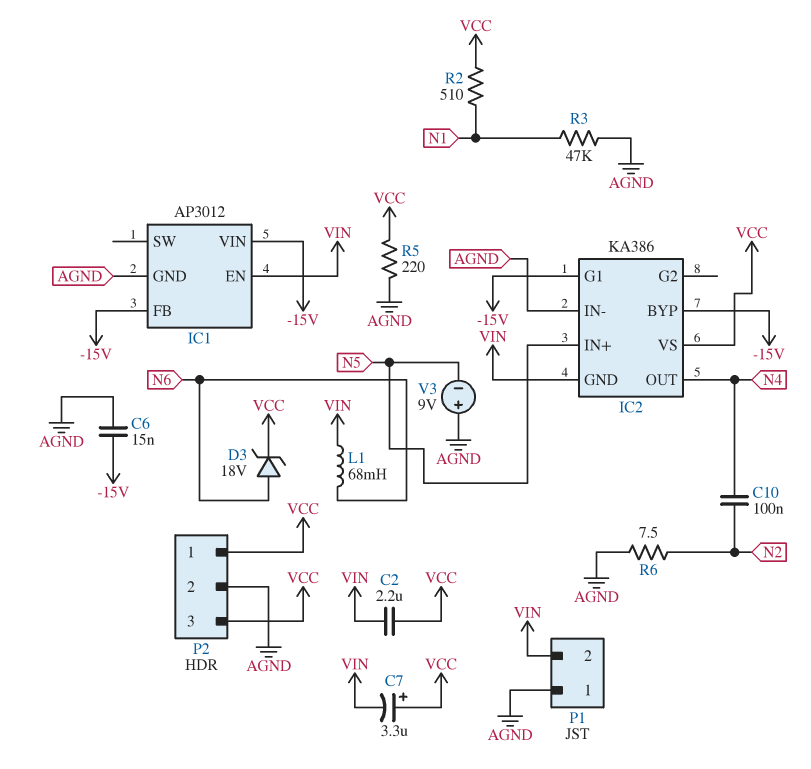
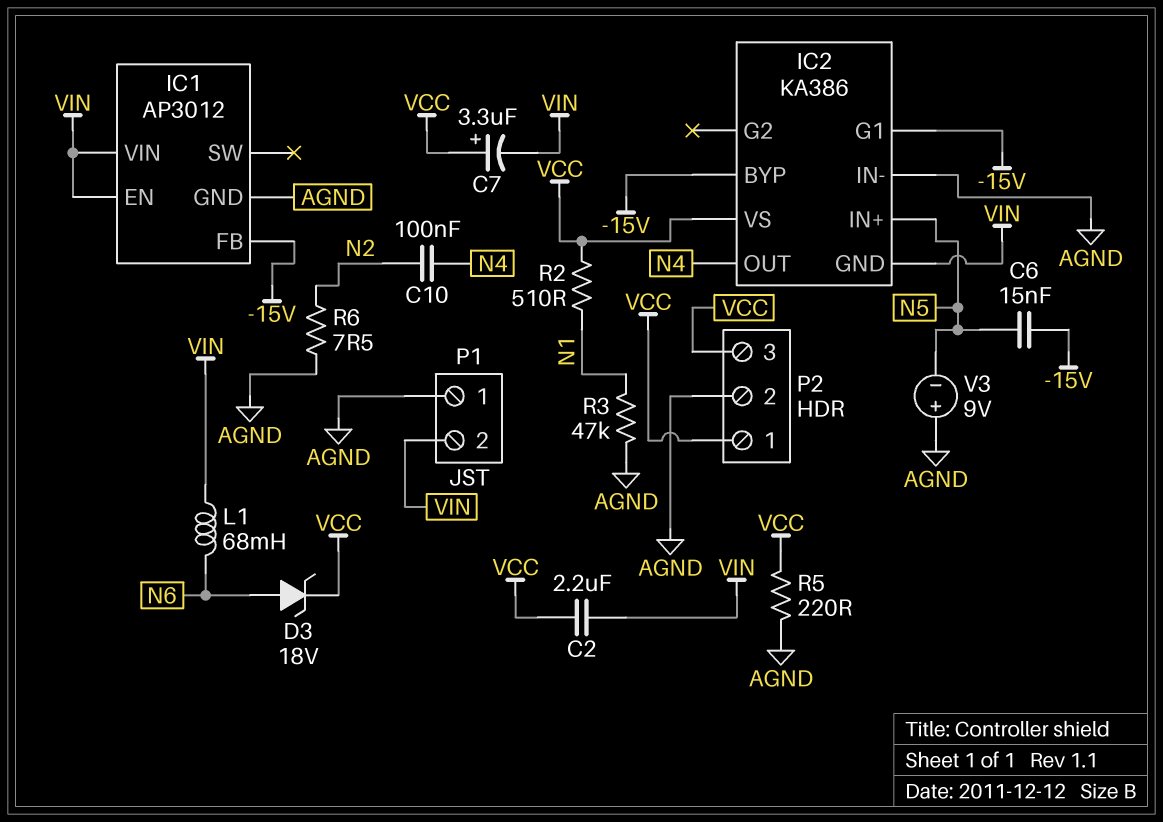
C6: 15nF (-15V, AGND) -> 15nF (-15V, N5)
IC1 pin VIN: -15V -> VIN

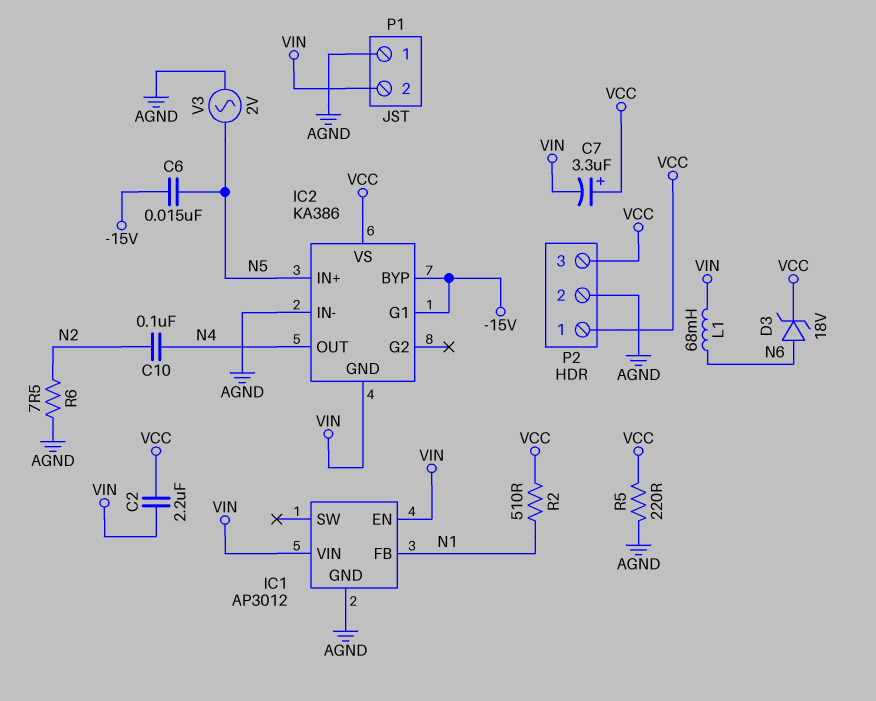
IC1 pin FB: -15V -> N1
R3: 47k (AGND, N1) -> none
V3: 9V (plus AGND, minus N5) -> AC 2V (AGND, N5)

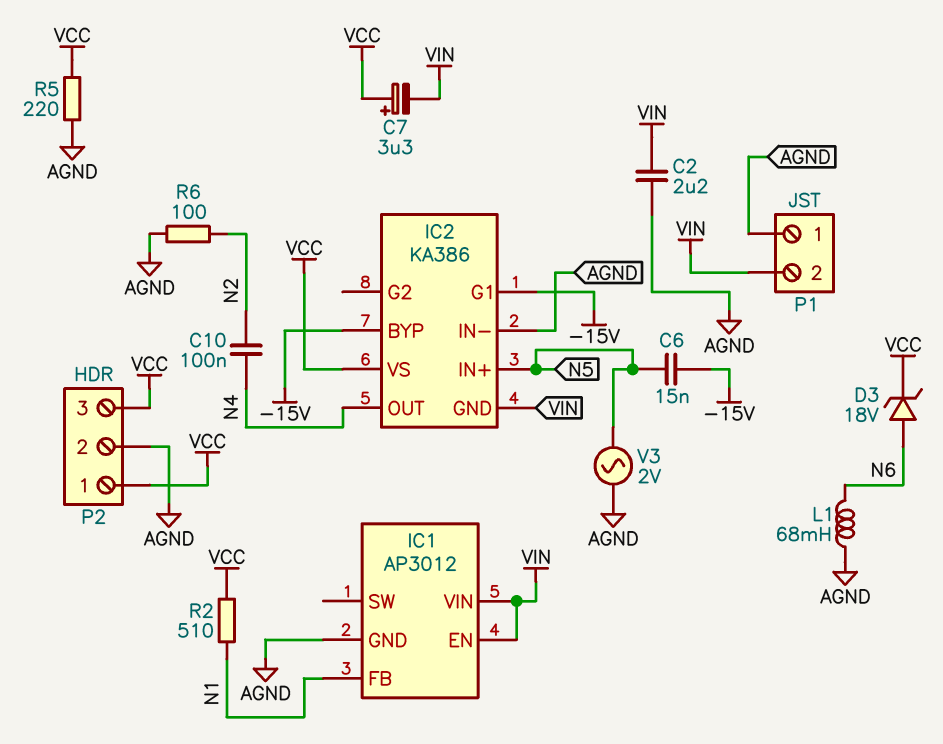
C2: 2.2uF (VCC, VIN) -> 2.2uF (AGND, VIN)
L1: 68mH (N6, VIN) -> 68mH (AGND, N6)
R6: 7.5 (AGND, N2) -> 100 (AGND, N2)

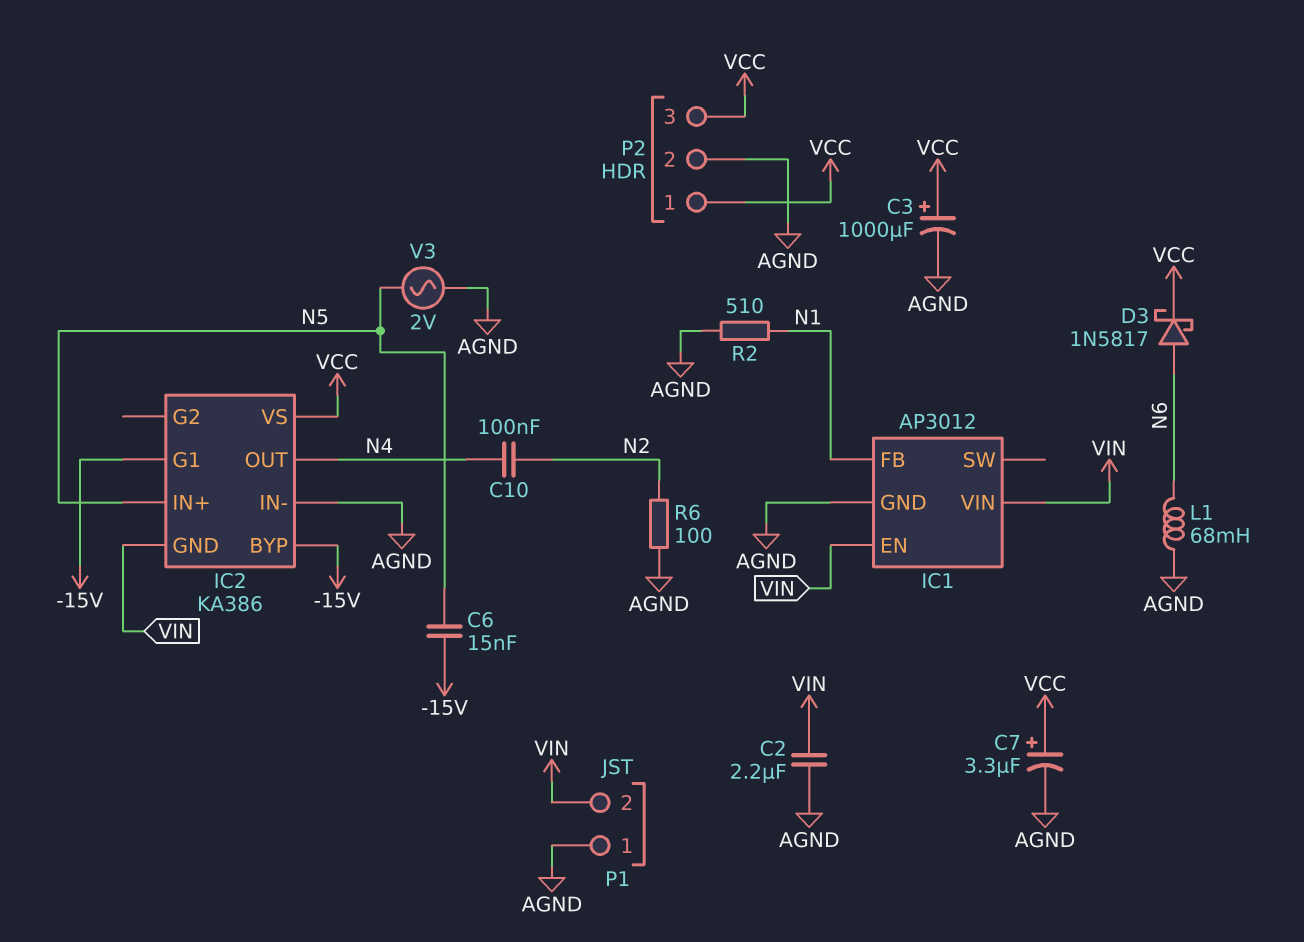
C3: none -> 1000uF (plus VCC, minus AGND)
C7: 3.3uF (plus VCC, minus VIN) -> 3.3uF (plus VCC, minus AGND)
D3: zener 18V (A N6, K VCC) -> schottky 1N5817 (A N6, K VCC)
R2: 510 (N1, VCC) -> 510 (AGND, N1)
R5: 220 (AGND, VCC) -> none

